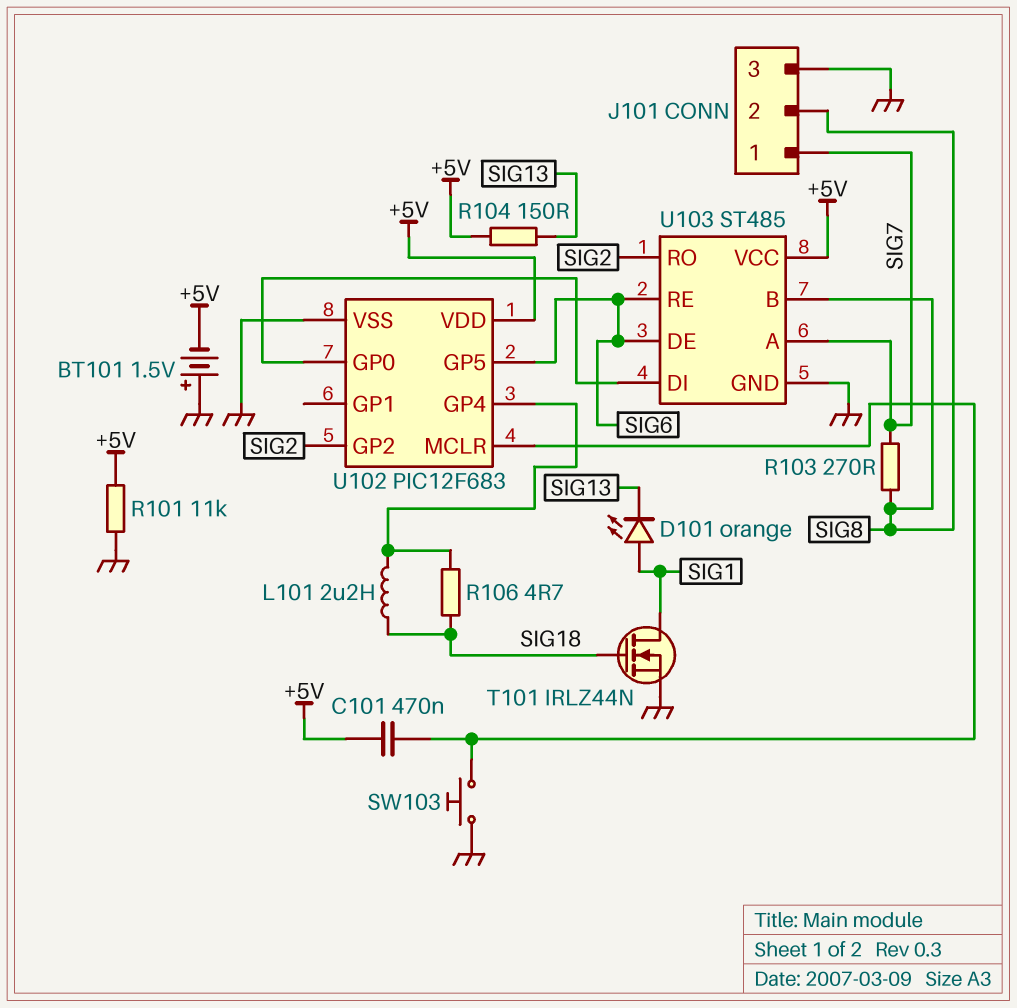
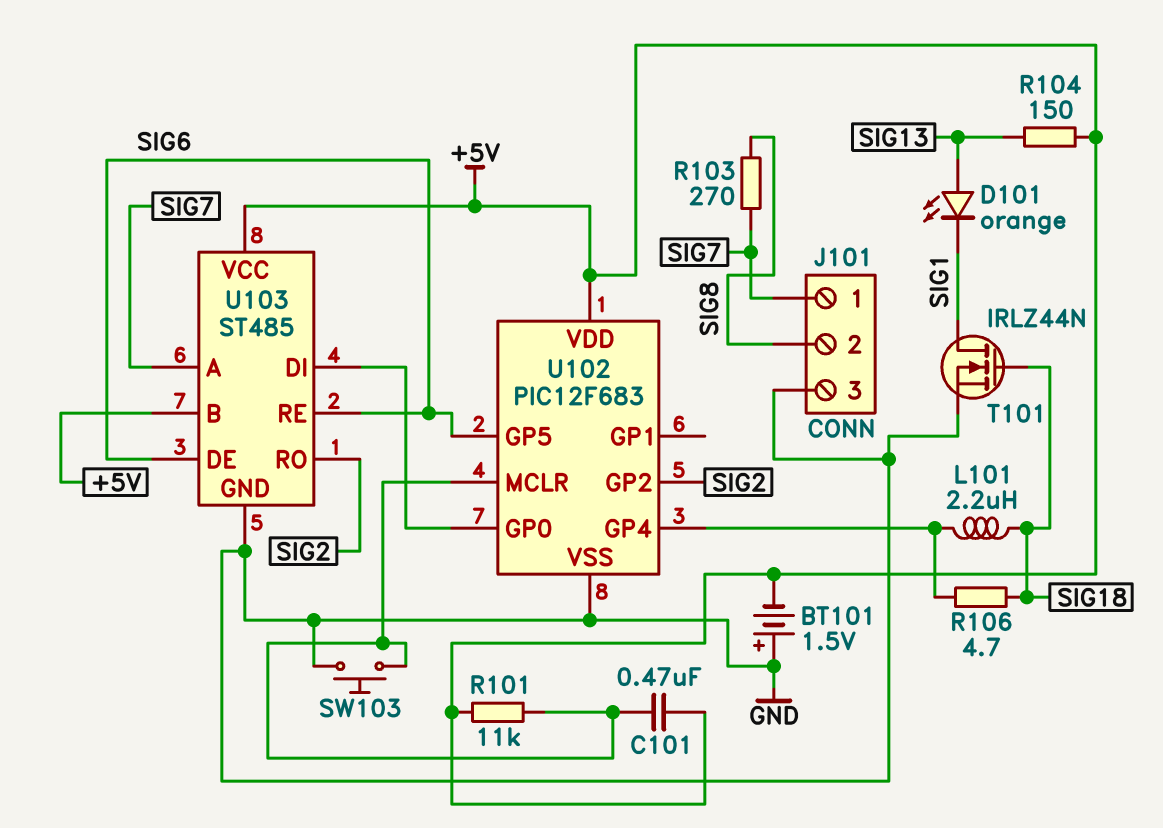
D101: LED orange (A SIG1, K SIG13) -> LED orange (A SIG13, K SIG1)
R101: 11k (+5V, GND) -> 11k (+5V, U102/MCLR)
U103 pin B: SIG8 -> +5V

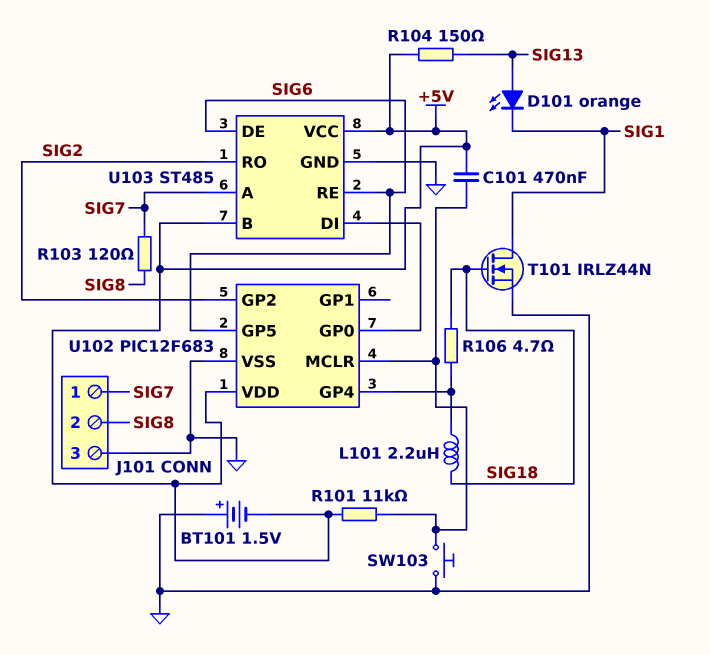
R103: 270 (SIG7, SIG8) -> 120 (SIG7, SIG8)

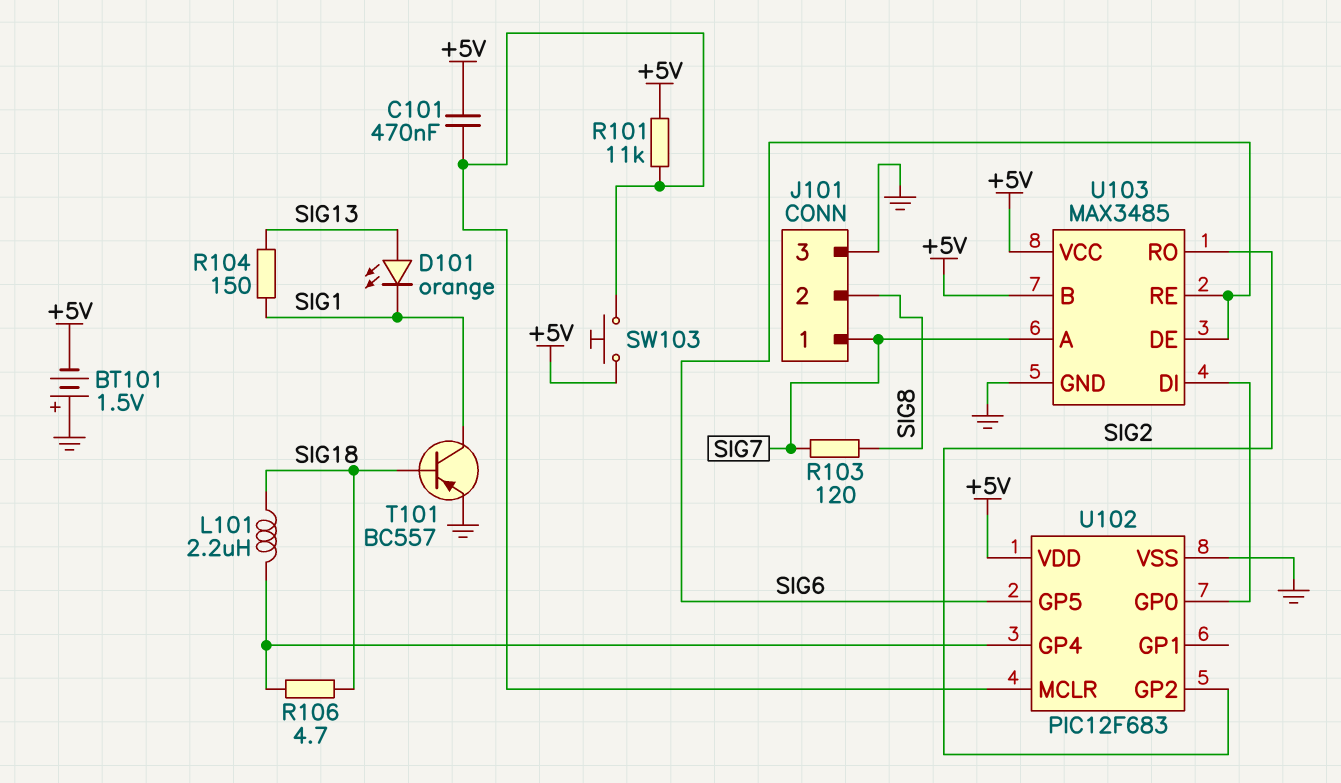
R104: 150 (+5V, SIG13) -> 150 (SIG1, SIG13)
SW103: button (GND, U102/MCLR) -> button (+5V, U102/MCLR)
T101: NMOS IRLZ44N (G SIG18, D SIG1, S GND) -> PNP BC557 (B SIG18, C SIG1, E GND)
U103: ST485 -> MAX3485

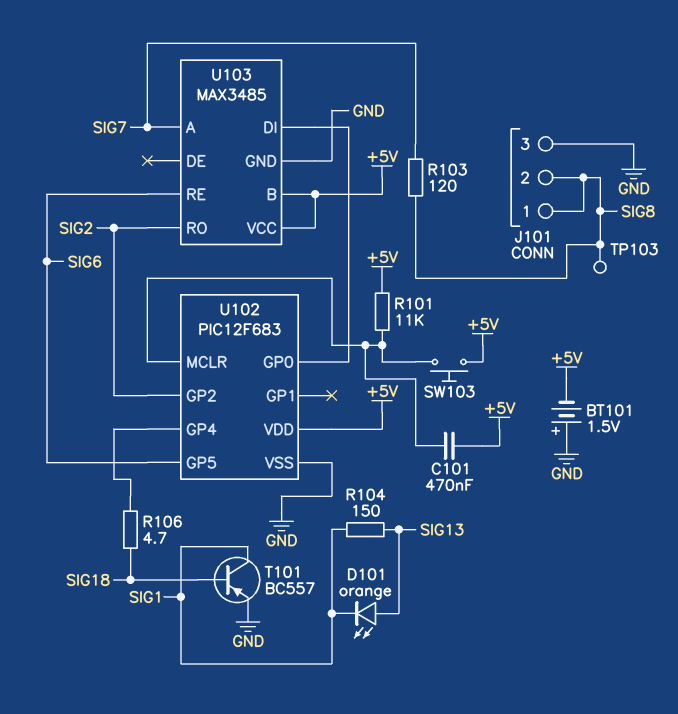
J101 pin 1: SIG7 -> SIG8
L101: 2.2uH (SIG18, U102/GP4) -> none
TP103: none -> test point (SIG8)
U103 pin DE: SIG6 -> none

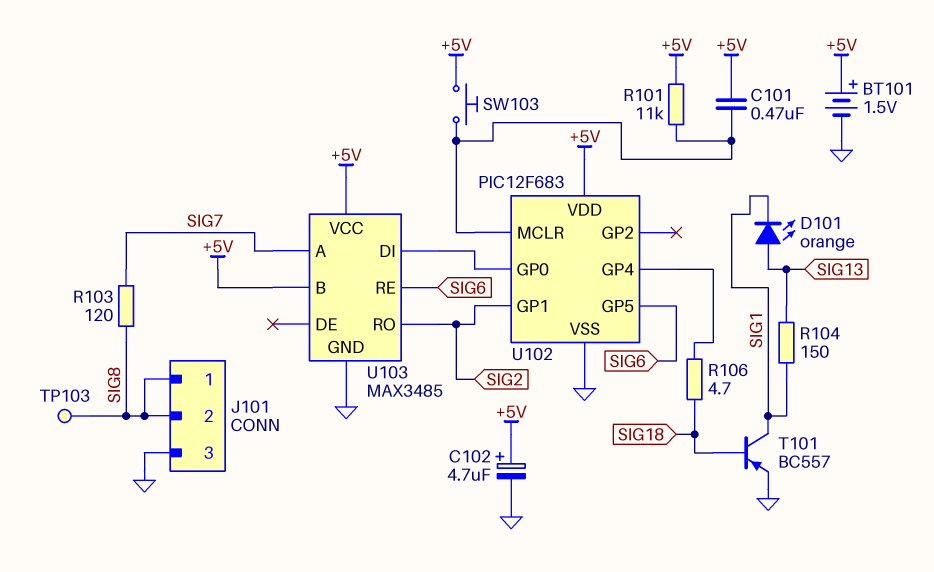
BT101: 1.5V (plus GND, minus +5V) -> 1.5V (plus +5V, minus GND)
C102: none -> 4.7uF (plus +5V, minus GND)
U102 pin GP1: none -> SIG2
U102 pin GP2: SIG2 -> none

